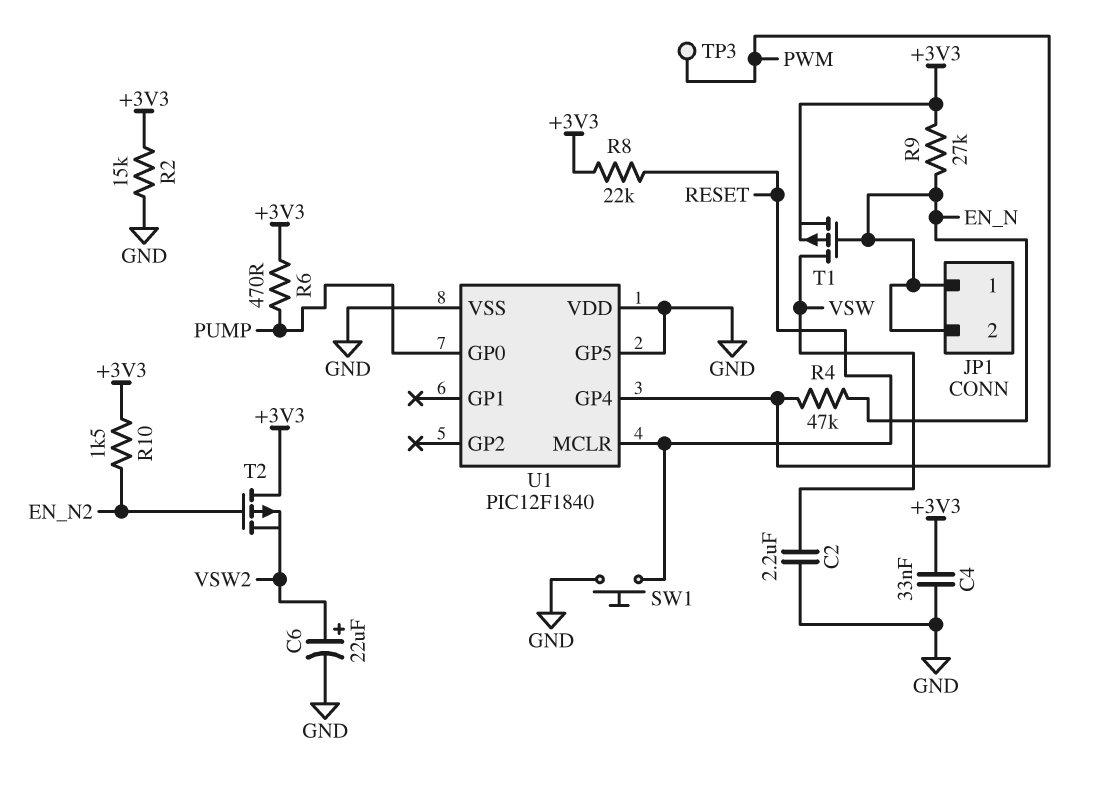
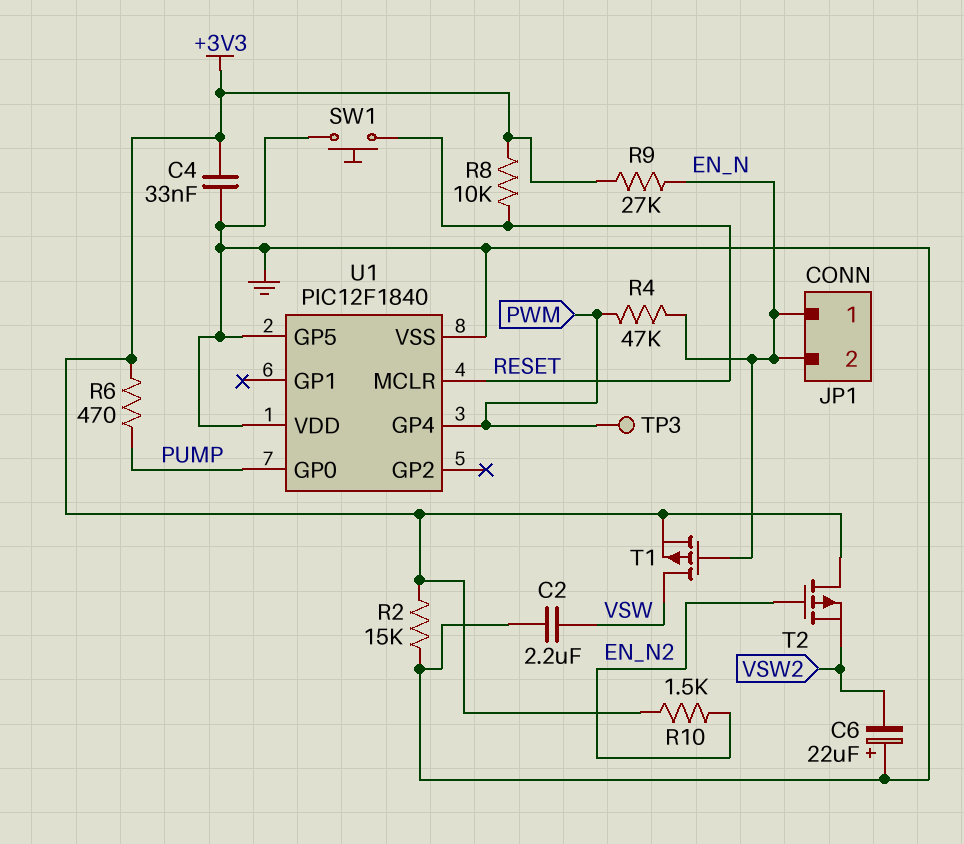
C6: 22uF (plus VSW2, minus GND) -> 22uF (plus GND, minus VSW2)
R8: 22k (+3V3, RESET) -> 10k (+3V3, RESET)

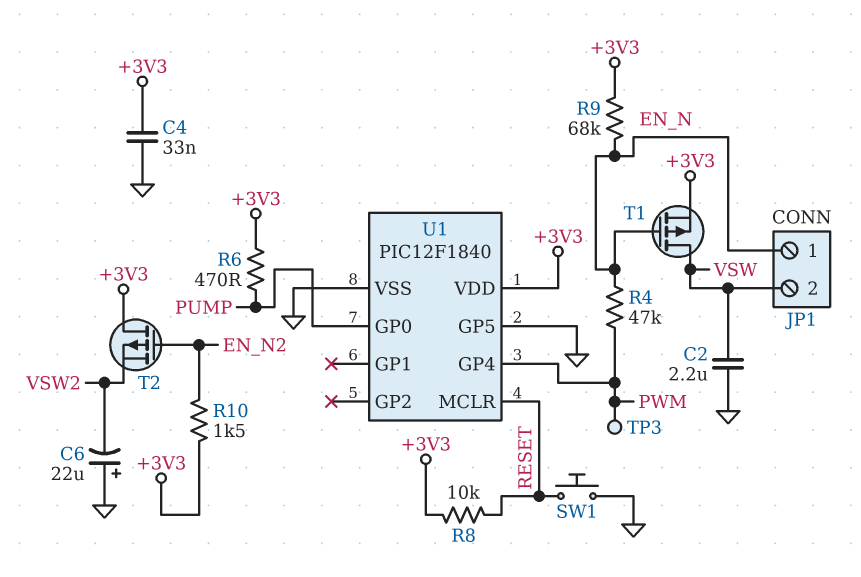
JP1 pin 2: EN_N -> VSW
R2: 15k (+3V3, GND) -> none
R9: 27k (+3V3, EN_N) -> 68k (+3V3, EN_N)
U1 pin VDD: GND -> +3V3

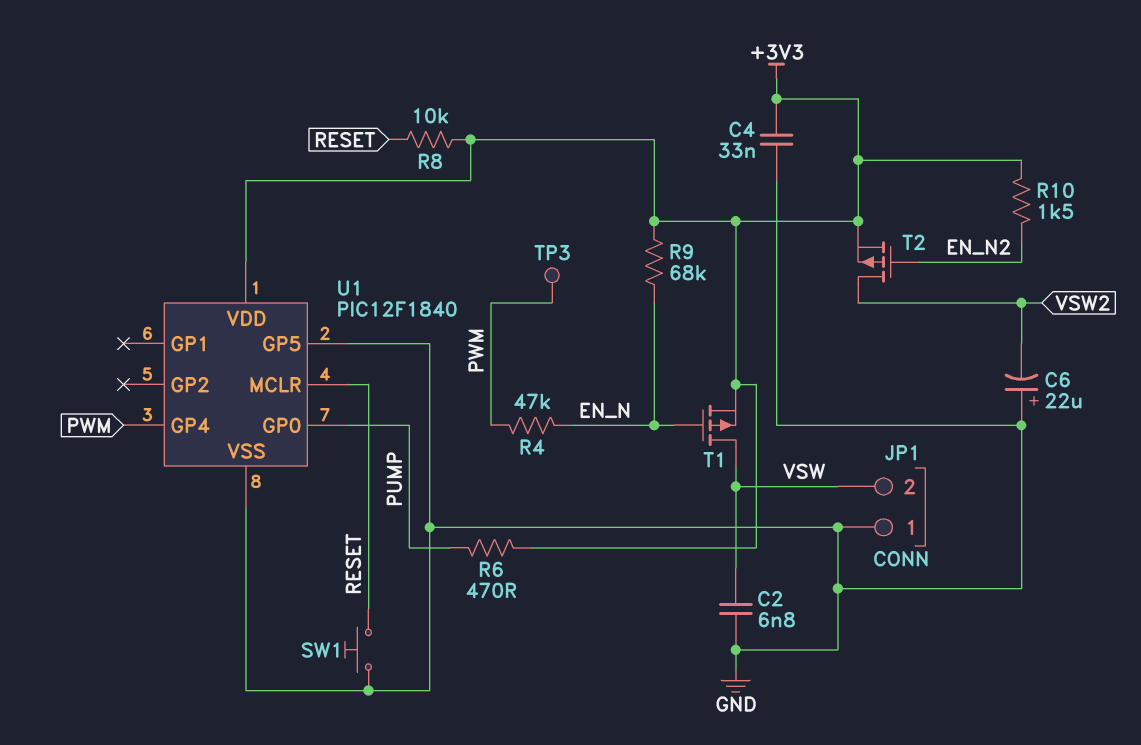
C2: 2.2uF (GND, VSW) -> 6.8nF (GND, VSW)
JP1 pin 1: EN_N -> GND
T2: PMOS (G EN_N2, D +3V3, S VSW2) -> PMOS (G EN_N2, D VSW2, S +3V3)

